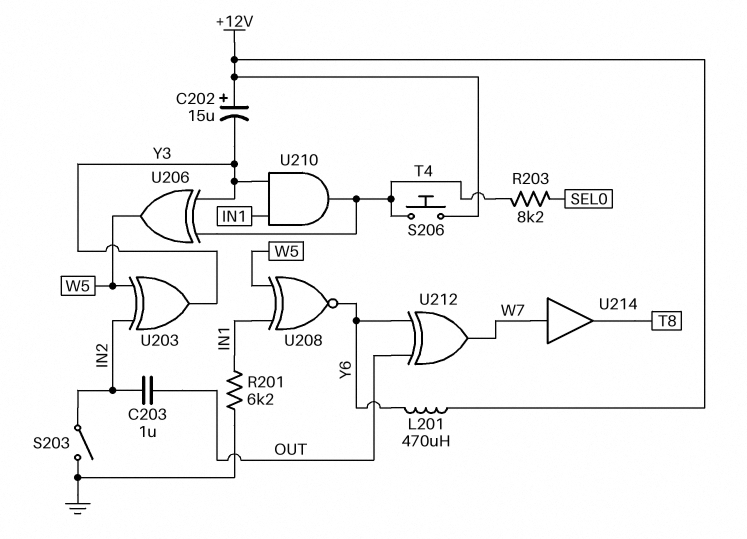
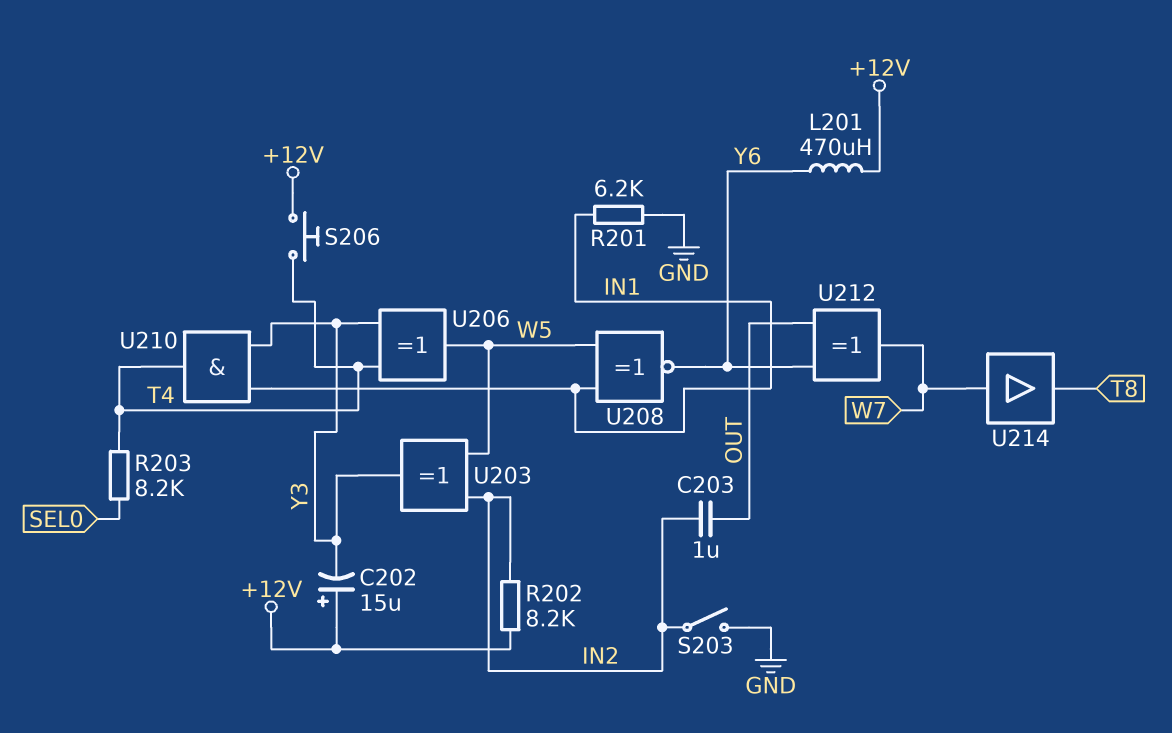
R202: none -> 8.2k (+12V, IN2)

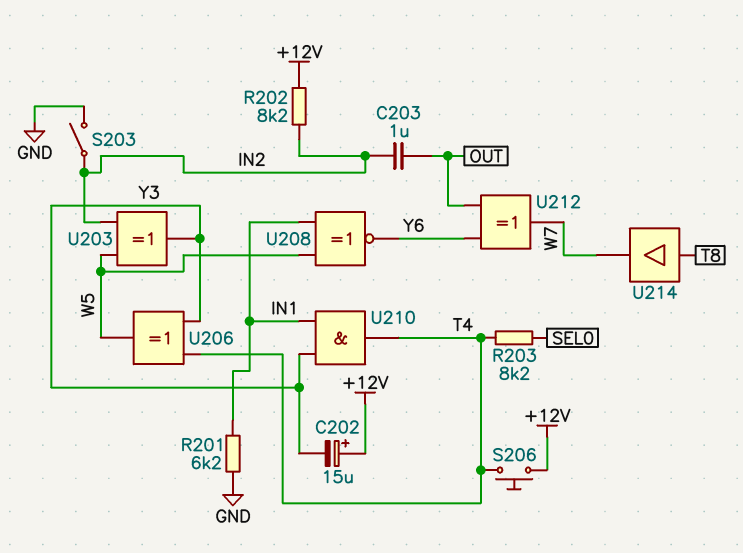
L201: 470uH (+12V, Y6) -> none
U214: buffer (in W7, out T8) -> buffer (in T8, out W7)

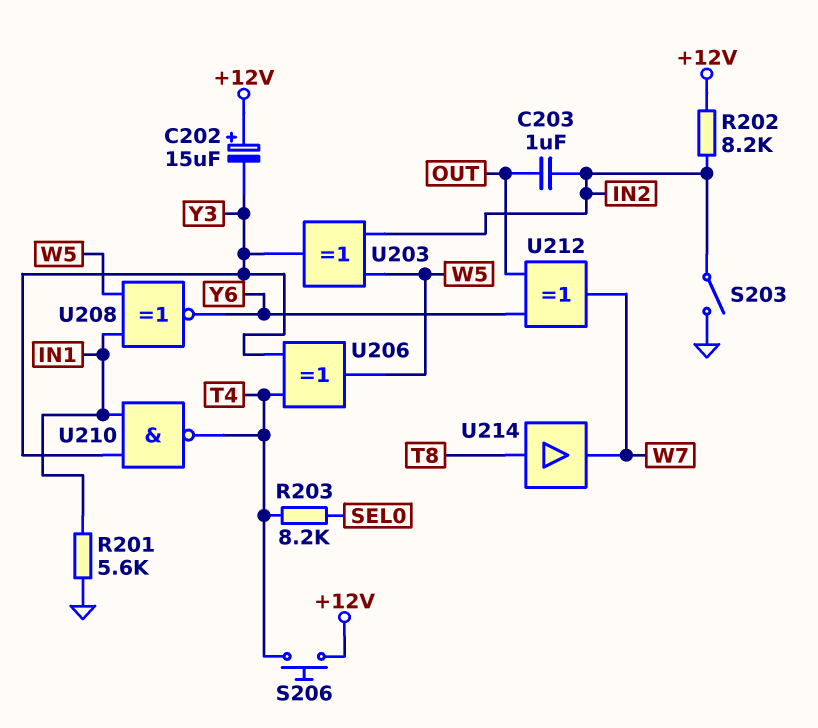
R201: 6.2k (GND, IN1) -> 5.6k (GND, IN1)
U210: AND (in IN1, in Y3, out T4) -> NAND (in IN1, in Y3, out T4)

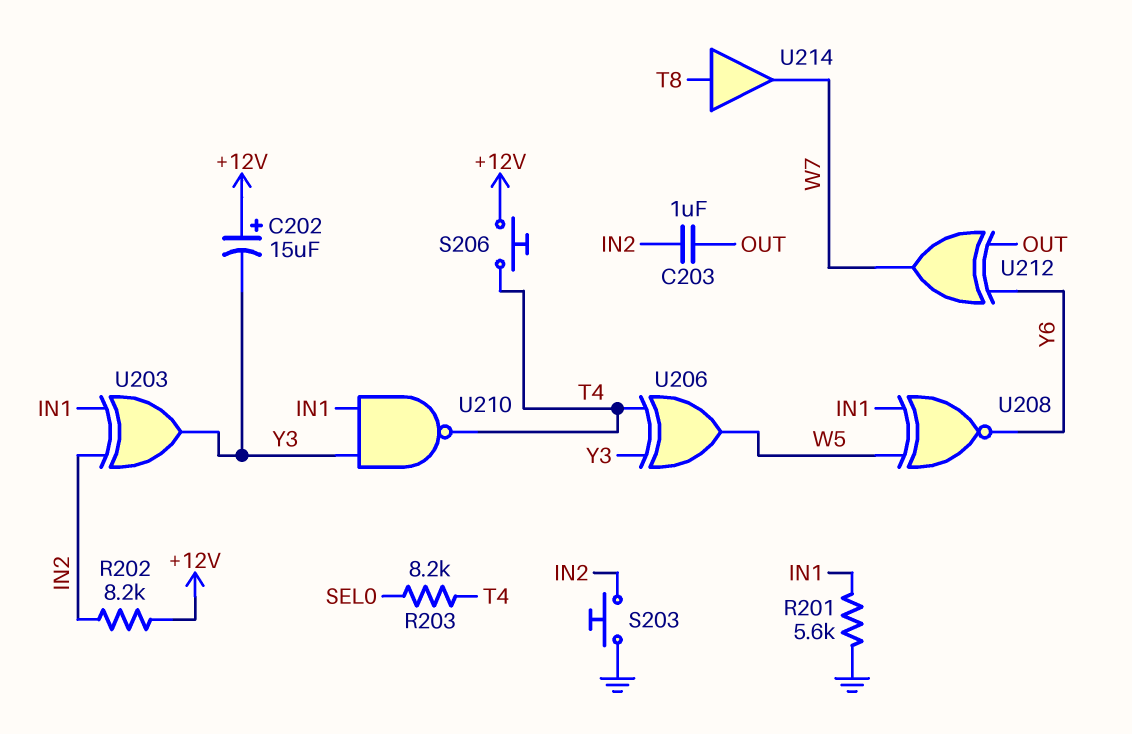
S203: switch (GND, IN2) -> button (GND, IN2)
U203: XOR (in IN2, in W5, out Y3) -> XOR (in IN1, in IN2, out Y3)

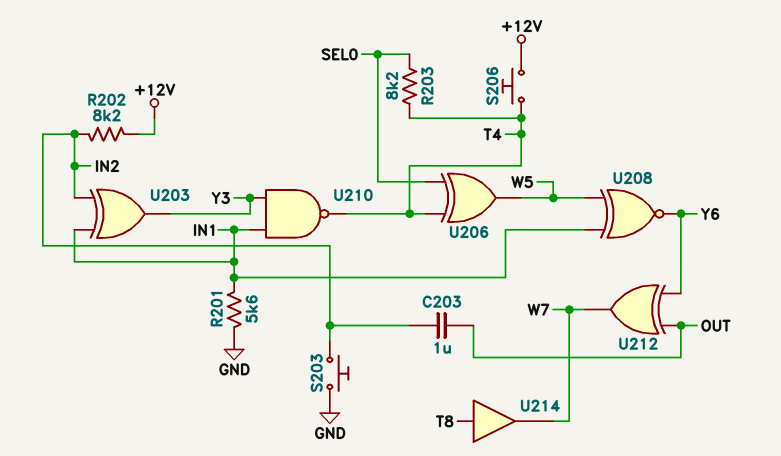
C202: 15uF (plus +12V, minus Y3) -> none
U206: XOR (in T4, in Y3, out W5) -> XOR (in SEL0, in T4, out W5)

